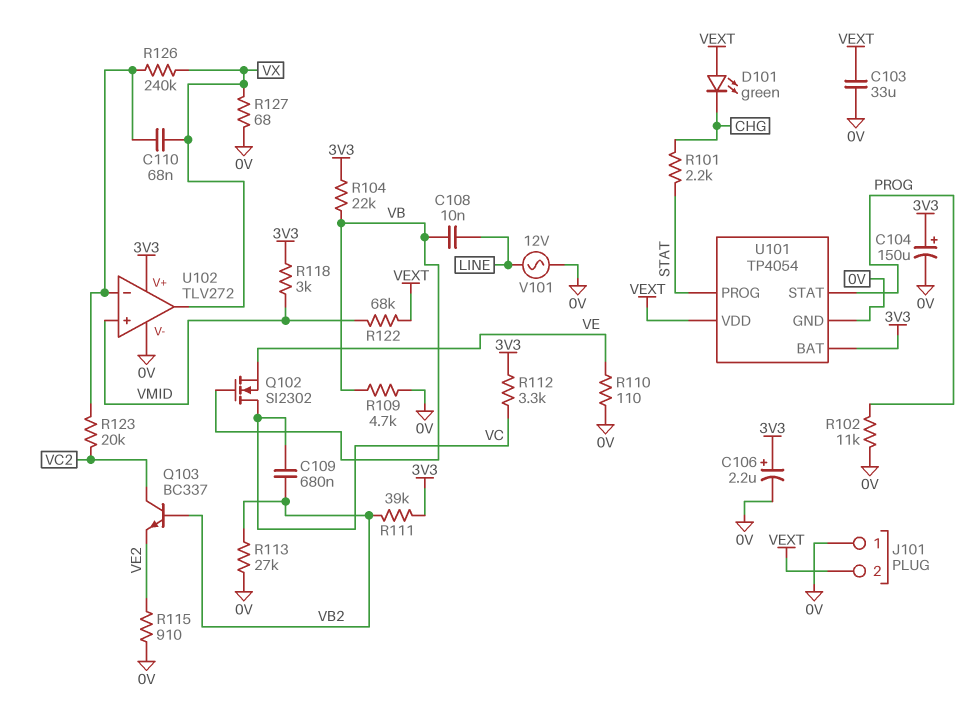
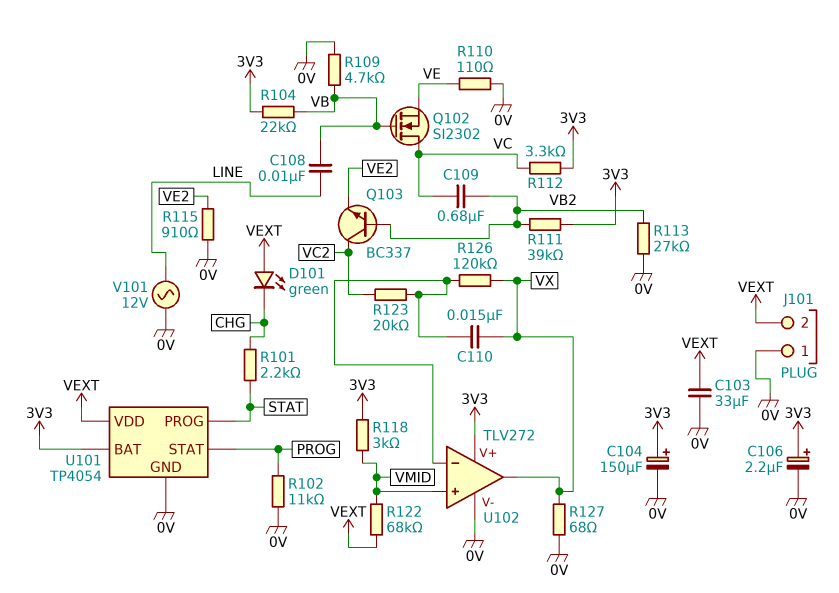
C110: 68nF (U102/in-, VX) -> 15nF (U102/in-, VX)
R126: 240k (U102/in-, VX) -> 120k (U102/in-, VX)

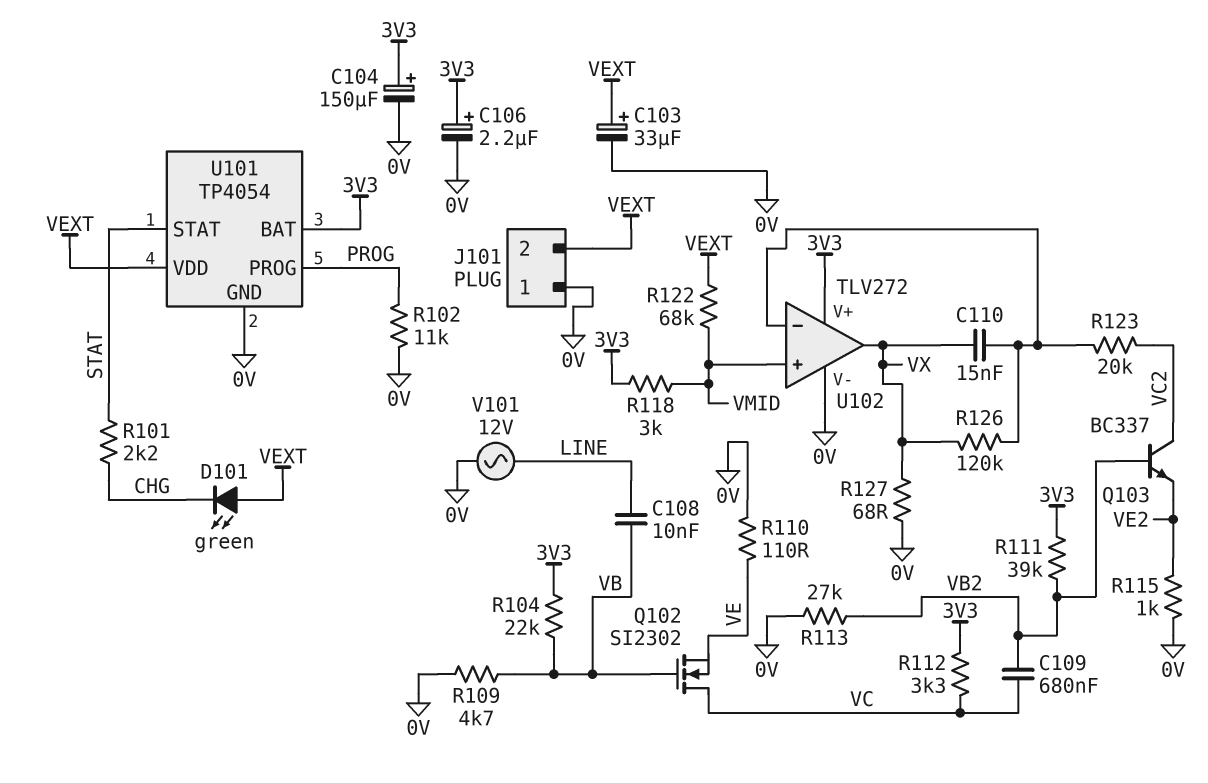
C103: 33uF (0V, VEXT) -> 33uF (plus VEXT, minus 0V)
R115: 910 (0V, VE2) -> 1k (0V, VE2)
U101 pin PROG: STAT -> PROG
U101 pin STAT: PROG -> STAT

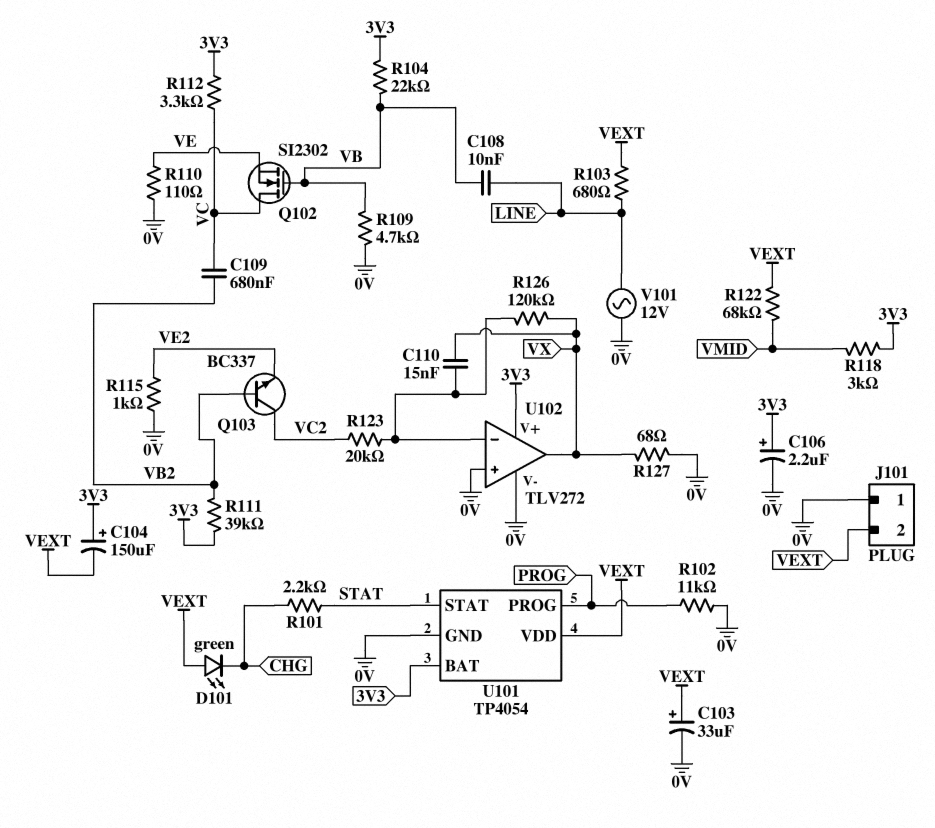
C104: 150uF (plus 3V3, minus 0V) -> 150uF (plus 3V3, minus VEXT)
R103: none -> 680 (LINE, VEXT)
R113: 27k (0V, VB2) -> none
U102 pin in+: VMID -> 0V

